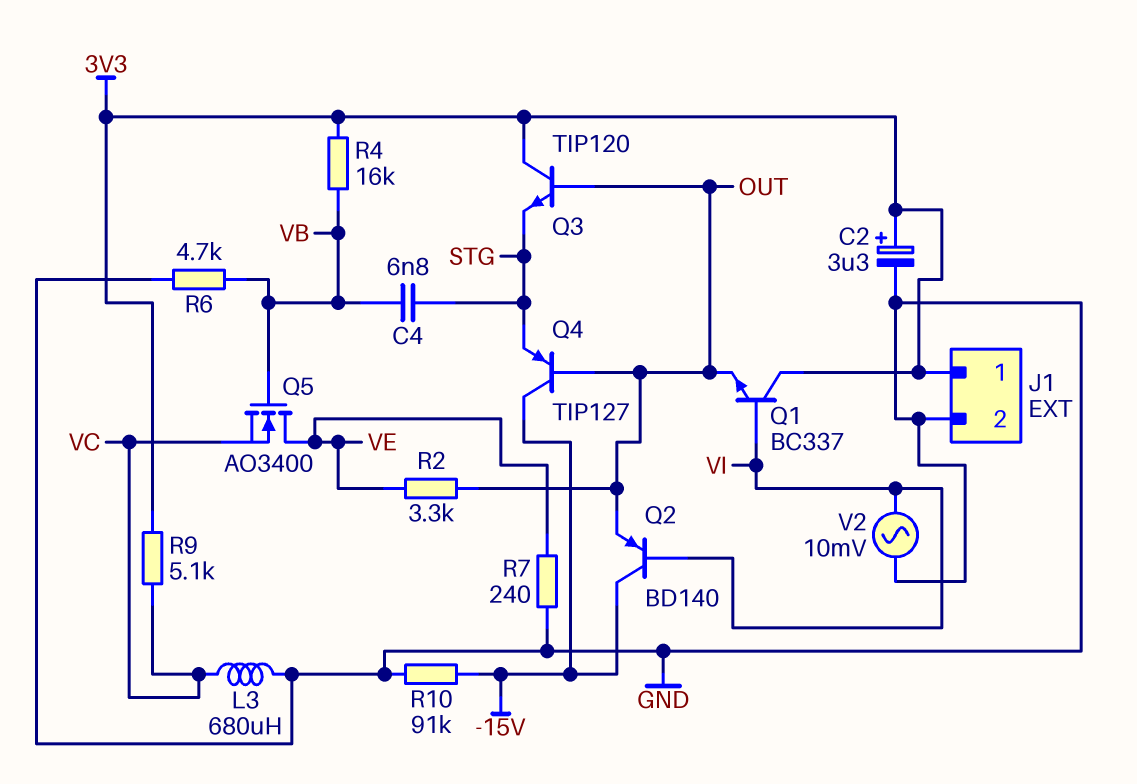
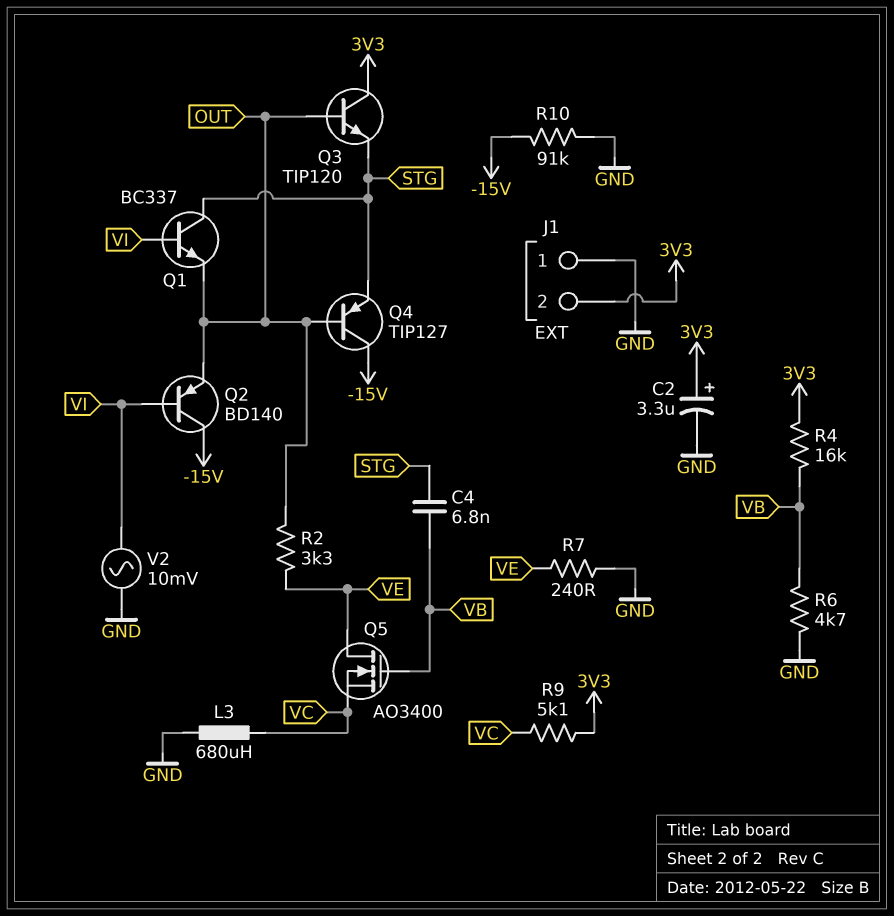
J1 pin 1: 3V3 -> GND
J1 pin 2: GND -> 3V3
Q1: NPN BC337 (B VI, C 3V3, E OUT) -> NPN BC337 (B VI, C STG, E OUT)

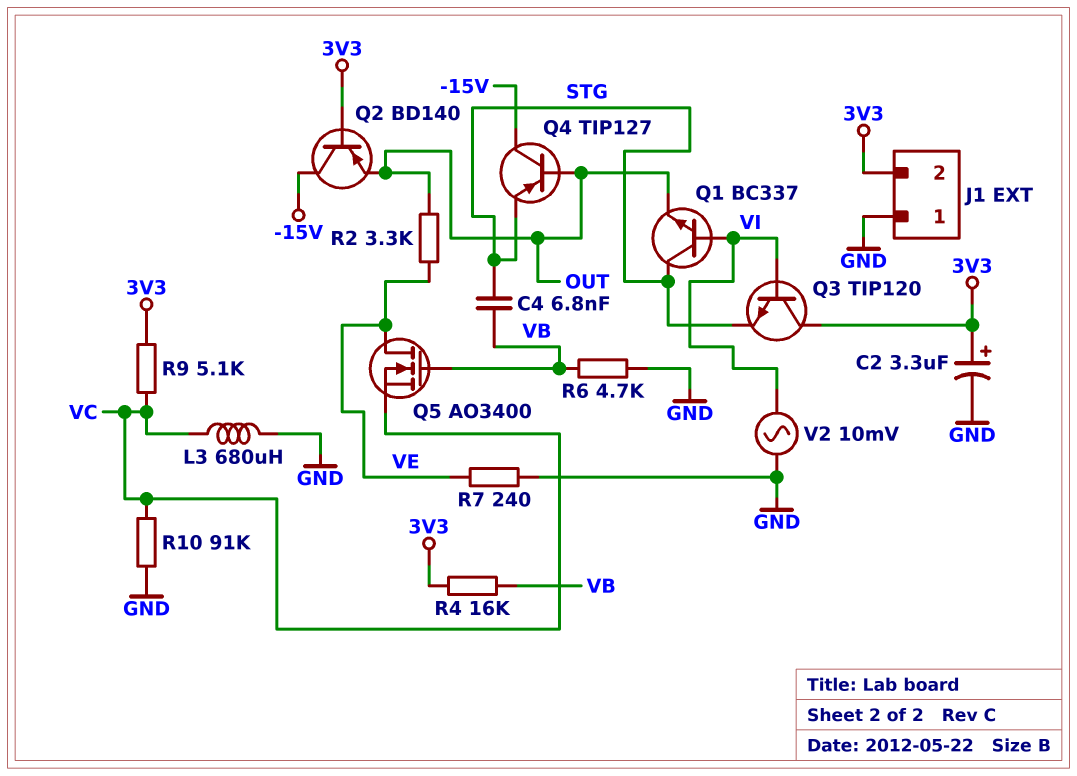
Q2: PNP BD140 (B VI, C -15V, E OUT) -> PNP BD140 (B 3V3, C -15V, E OUT)
Q3: NPN TIP120 (B OUT, C 3V3, E STG) -> NPN TIP120 (B VI, C 3V3, E STG)
R10: 91k (-15V, GND) -> 91k (GND, VC)

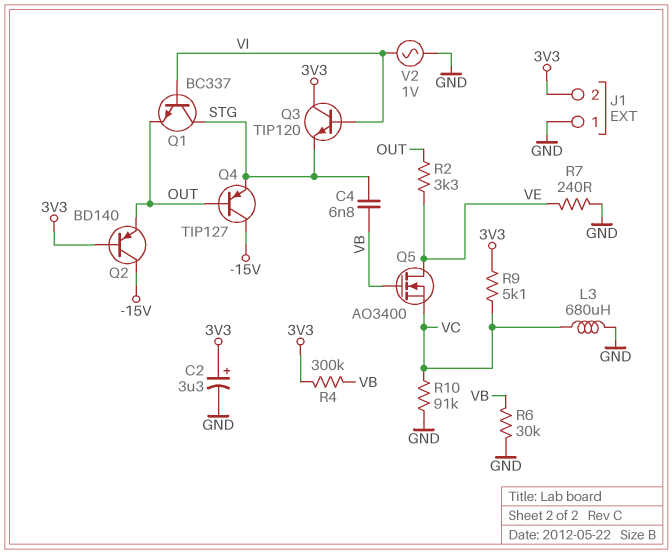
R4: 16k (3V3, VB) -> 300k (3V3, VB)
R6: 4.7k (GND, VB) -> 30k (GND, VB)
V2: AC 10mV (GND, VI) -> AC 1V (GND, VI)

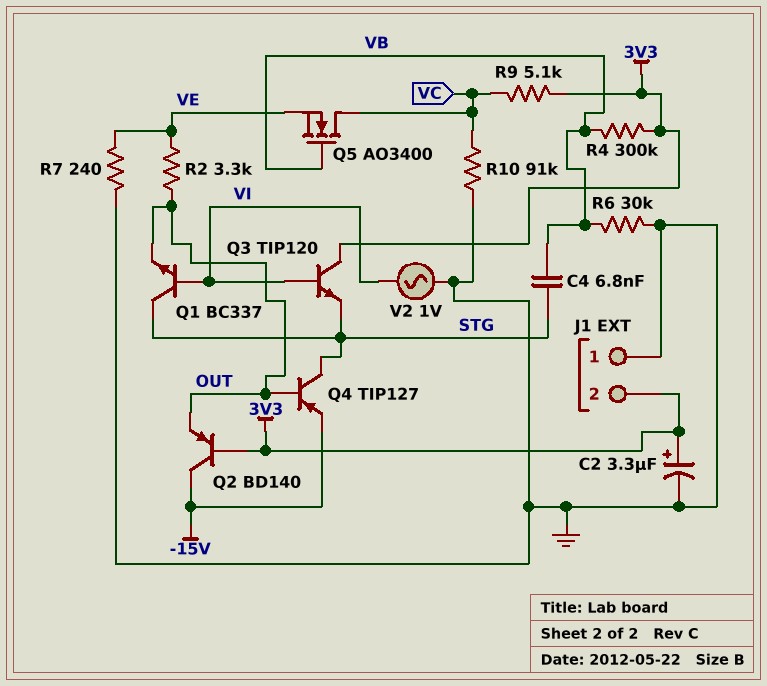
L3: 680uH (GND, VC) -> none
Q4: PNP TIP127 (B OUT, C -15V, E STG) -> PNP TIP127 (B OUT, C STG, E -15V)
Q5: NMOS AO3400 (G VB, D VE, S VC) -> NMOS AO3400 (G VB, D VC, S VE)

